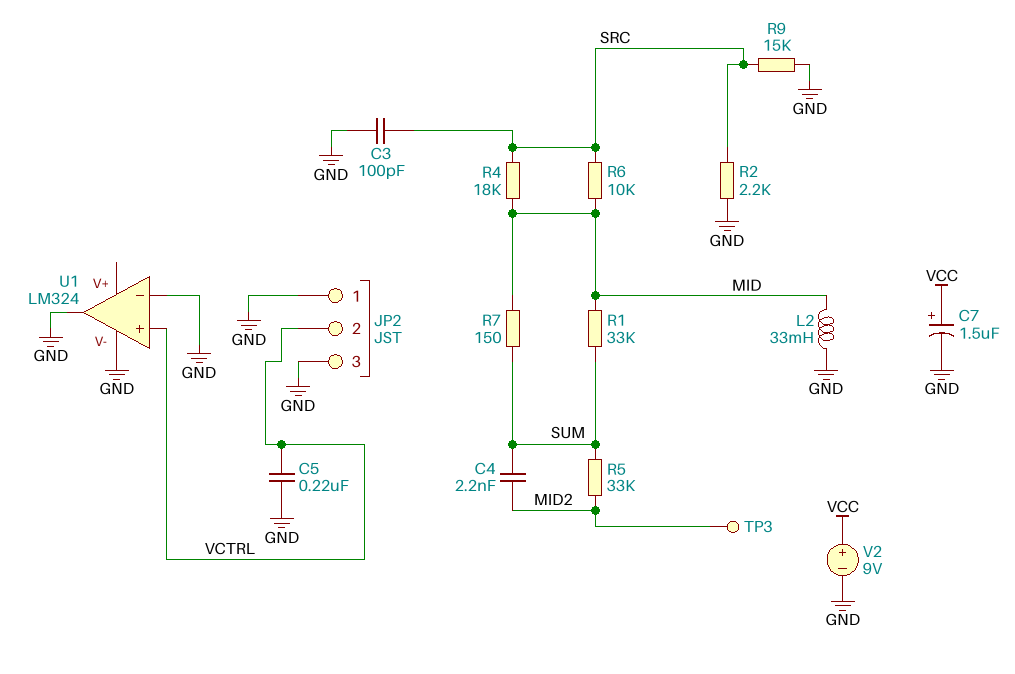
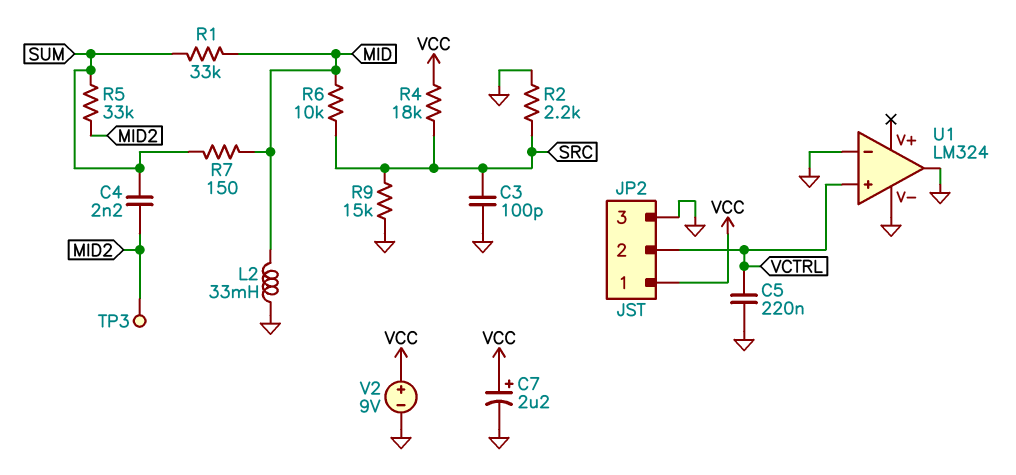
C7: 1.5uF (plus VCC, minus GND) -> 2.2uF (plus VCC, minus GND)
JP2 pin 1: GND -> VCC
R4: 18k (MID, SRC) -> 18k (SRC, VCC)

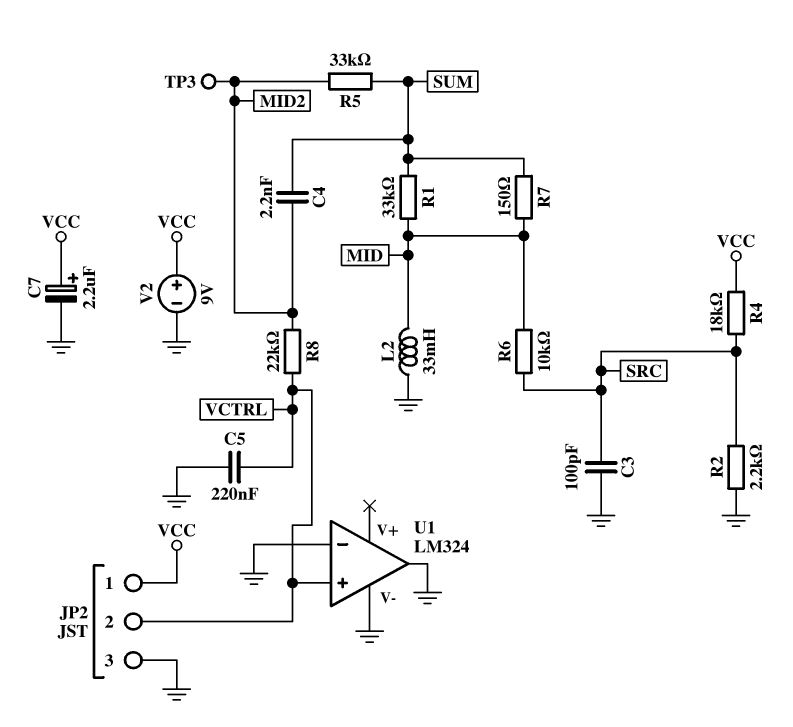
R8: none -> 22k (MID2, VCTRL)
R9: 15k (GND, SRC) -> none

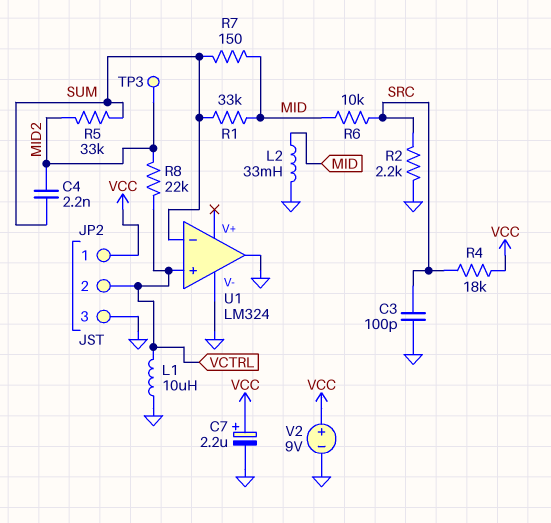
C5: 220nF (GND, VCTRL) -> none
L1: none -> 10uH (GND, VCTRL)
U1 pin in-: GND -> SUM

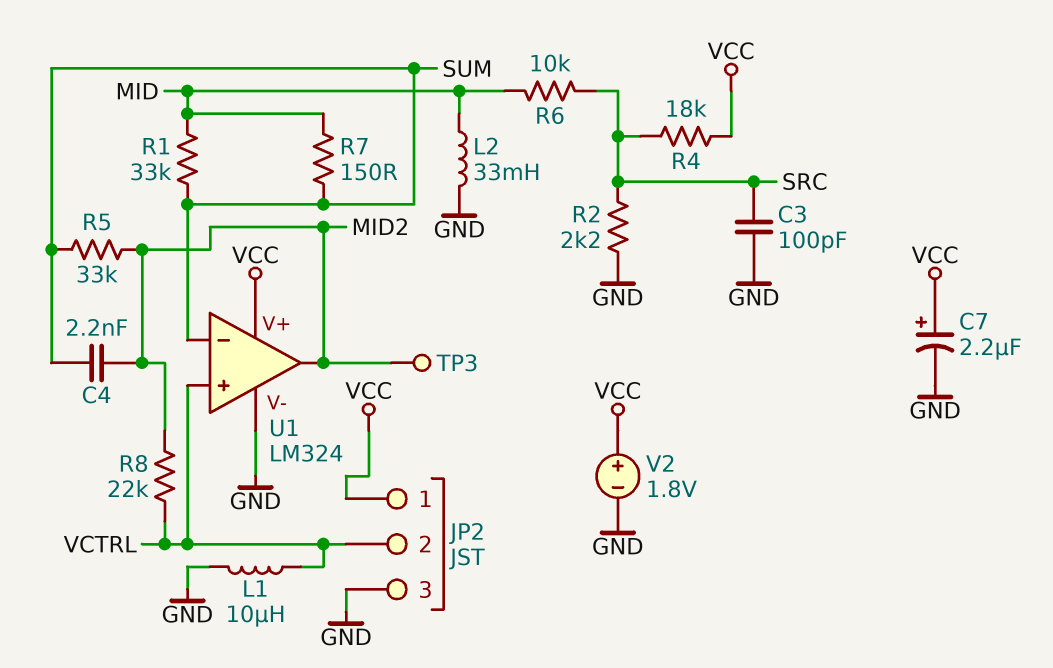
U1 pin V+: none -> VCC
U1 pin out: GND -> MID2
V2: 9V (plus VCC, minus GND) -> 1.8V (plus VCC, minus GND)

